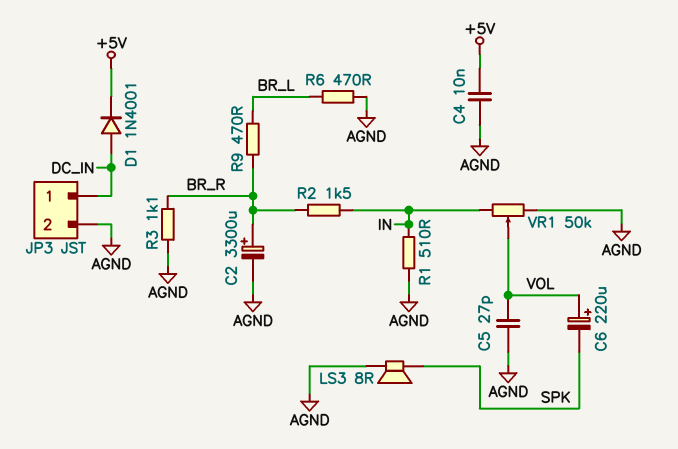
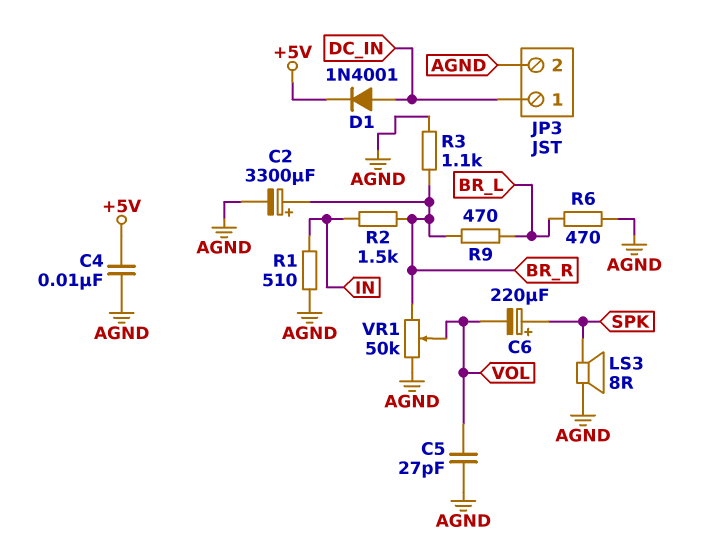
C6: 220uF (plus VOL, minus SPK) -> 220uF (plus SPK, minus VOL)
VR1: 50k (AGND, IN, wiper VOL) -> 50k (AGND, BR_R, wiper VOL)

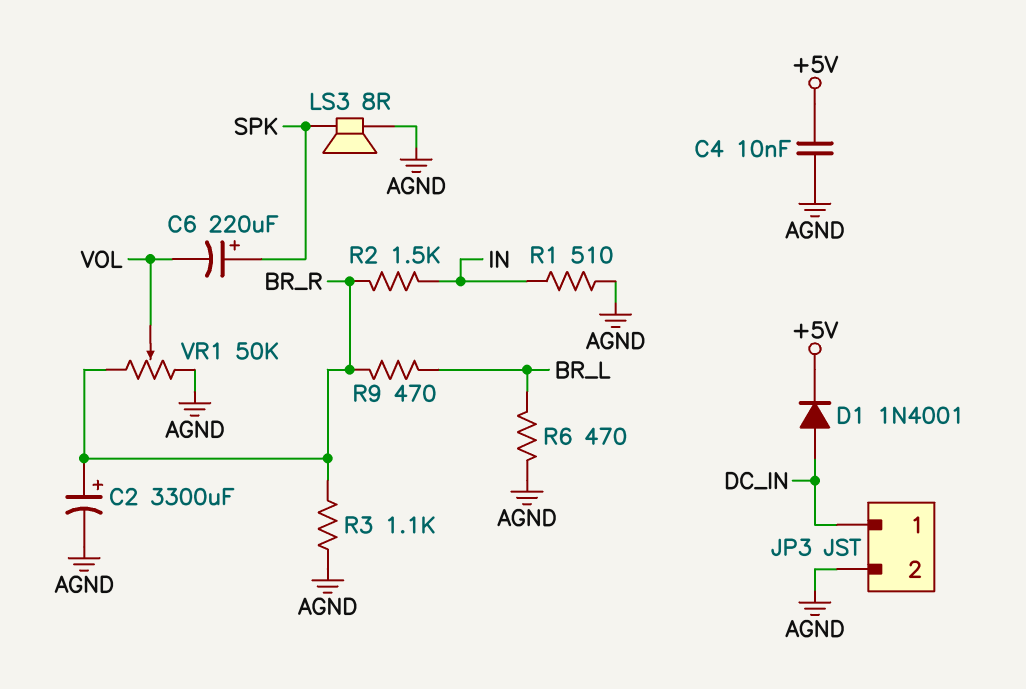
C5: 27pF (AGND, VOL) -> none

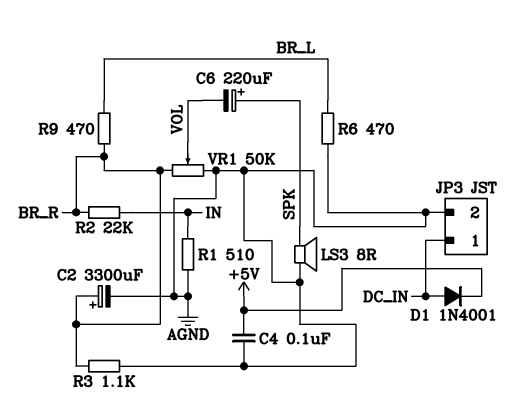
C4: 10nF (+5V, AGND) -> 100nF (+5V, AGND)
R2: 1.5k (BR_R, IN) -> 22k (BR_R, IN)

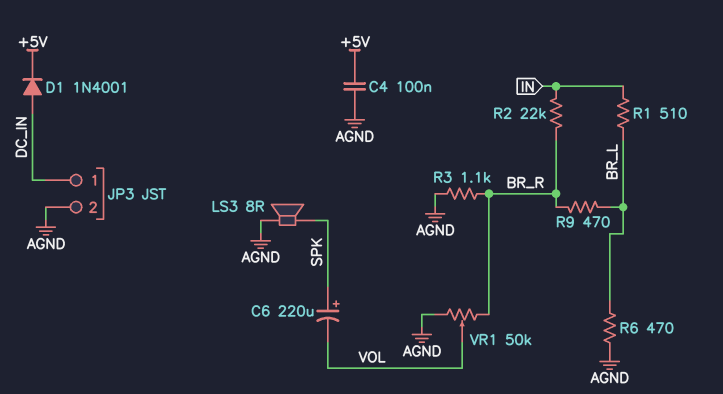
C2: 3300uF (plus BR_R, minus AGND) -> none
R1: 510 (AGND, IN) -> 510 (BR_L, IN)

